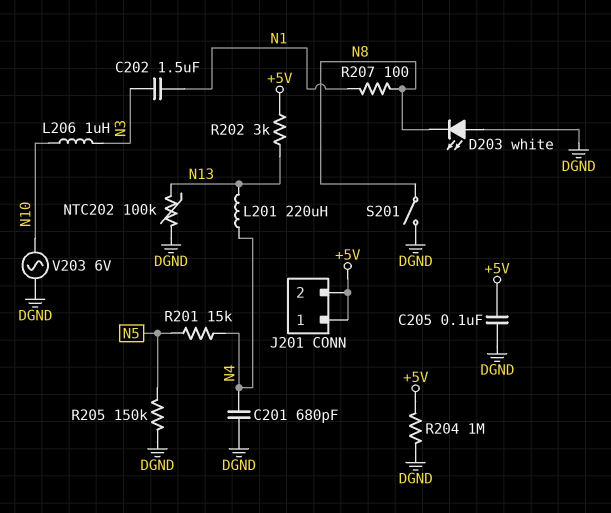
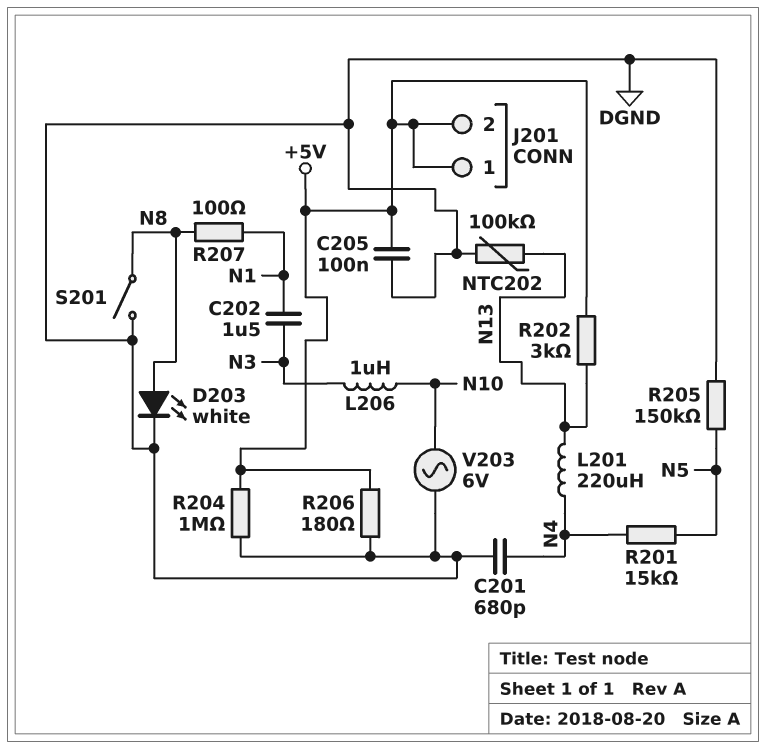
D203: LED white (A DGND, K N8) -> LED white (A N8, K DGND)
R206: none -> 180 (+5V, DGND)

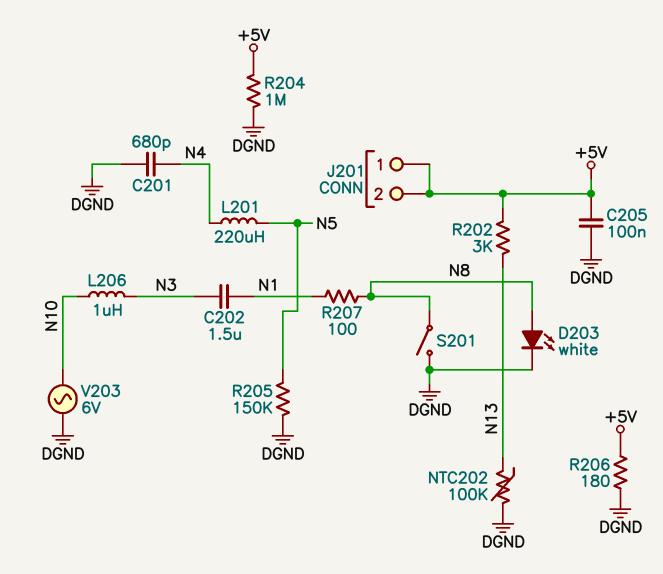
L201: 220uH (N4, N13) -> 220uH (N4, N5)
R201: 15k (N4, N5) -> none

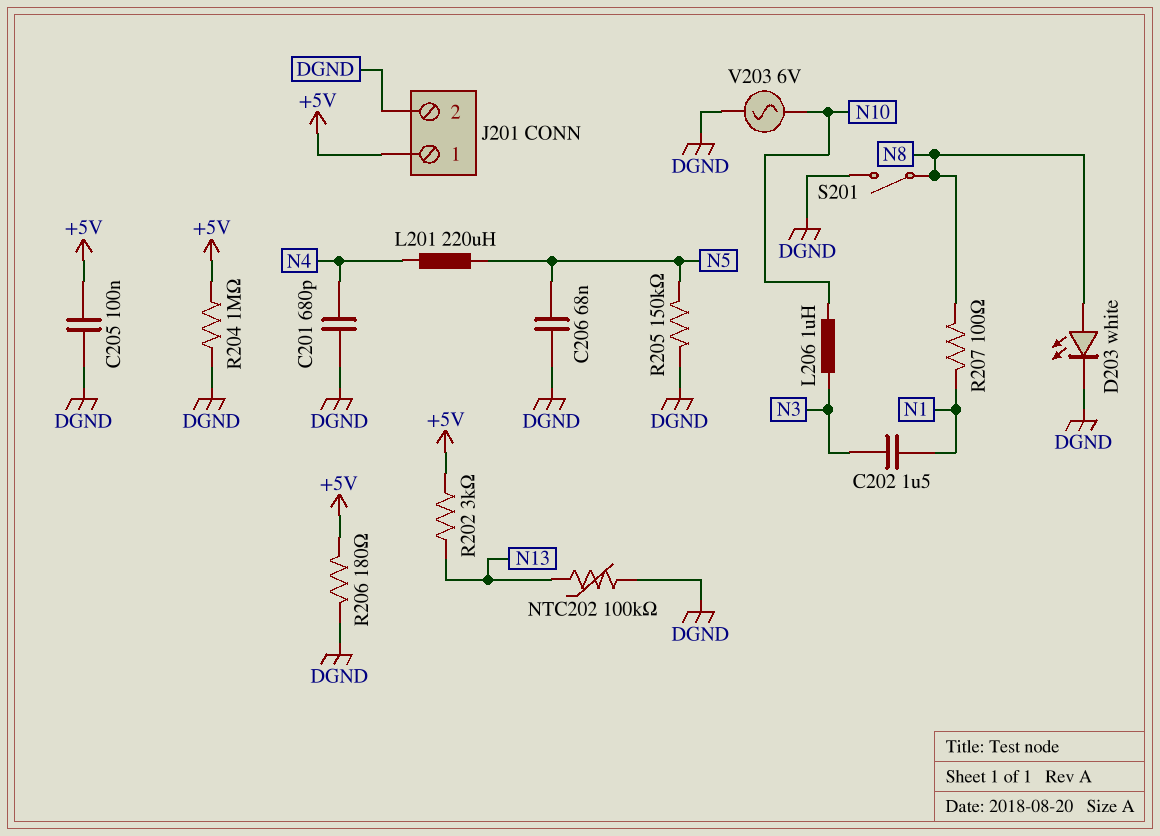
C206: none -> 68nF (DGND, N5)
J201 pin 2: +5V -> DGND

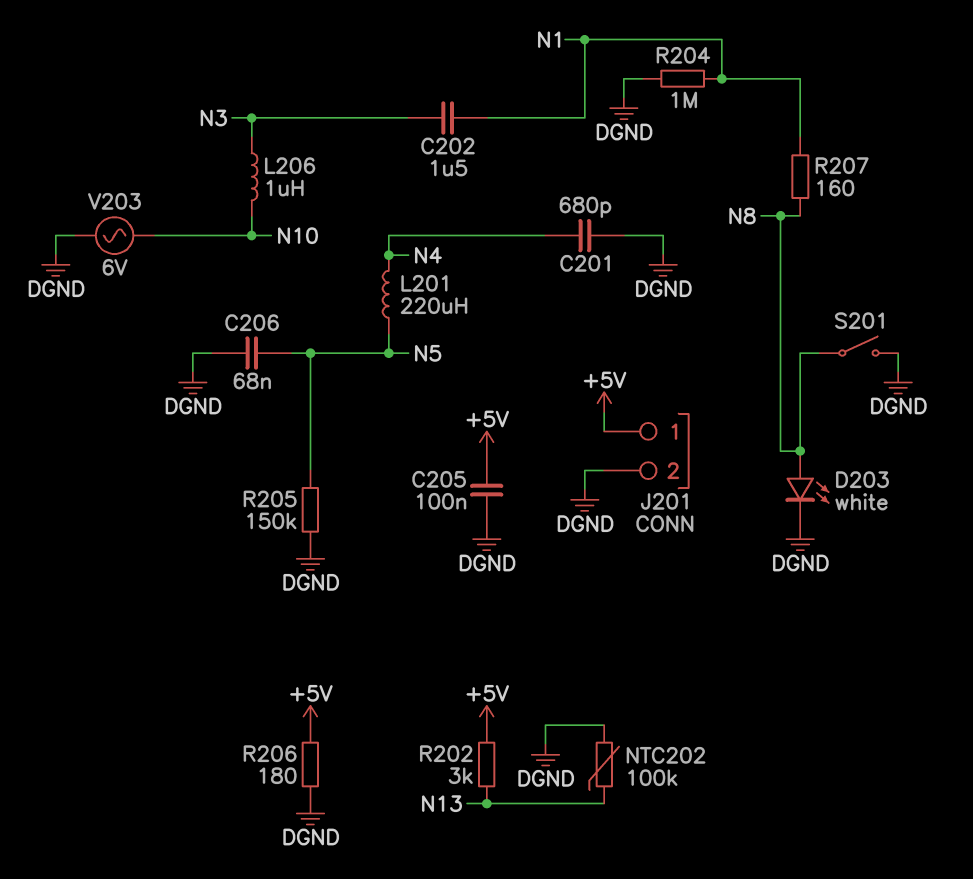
R204: 1M (+5V, DGND) -> 1M (DGND, N1)
R207: 100 (N1, N8) -> 160 (N1, N8)

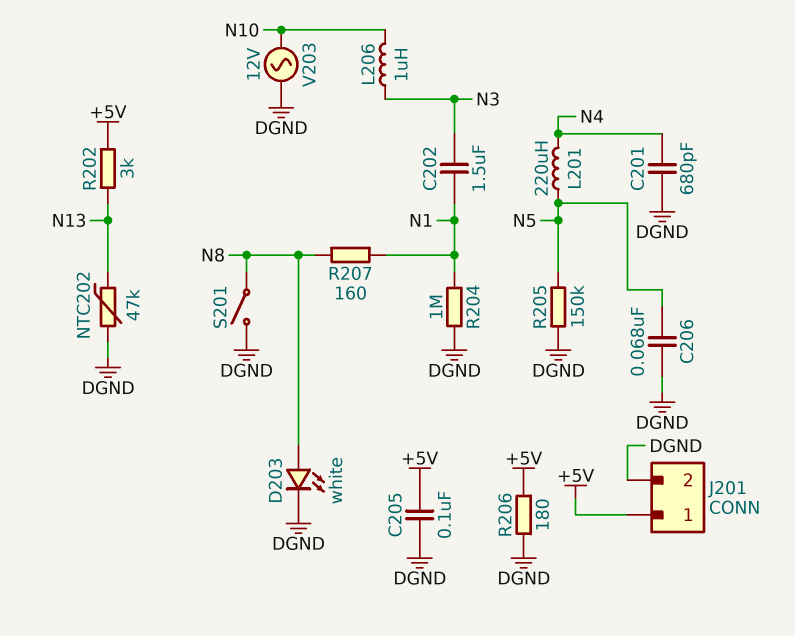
NTC202: 100k (DGND, N13) -> 47k (DGND, N13)
V203: AC 6V (DGND, N10) -> AC 12V (DGND, N10)

